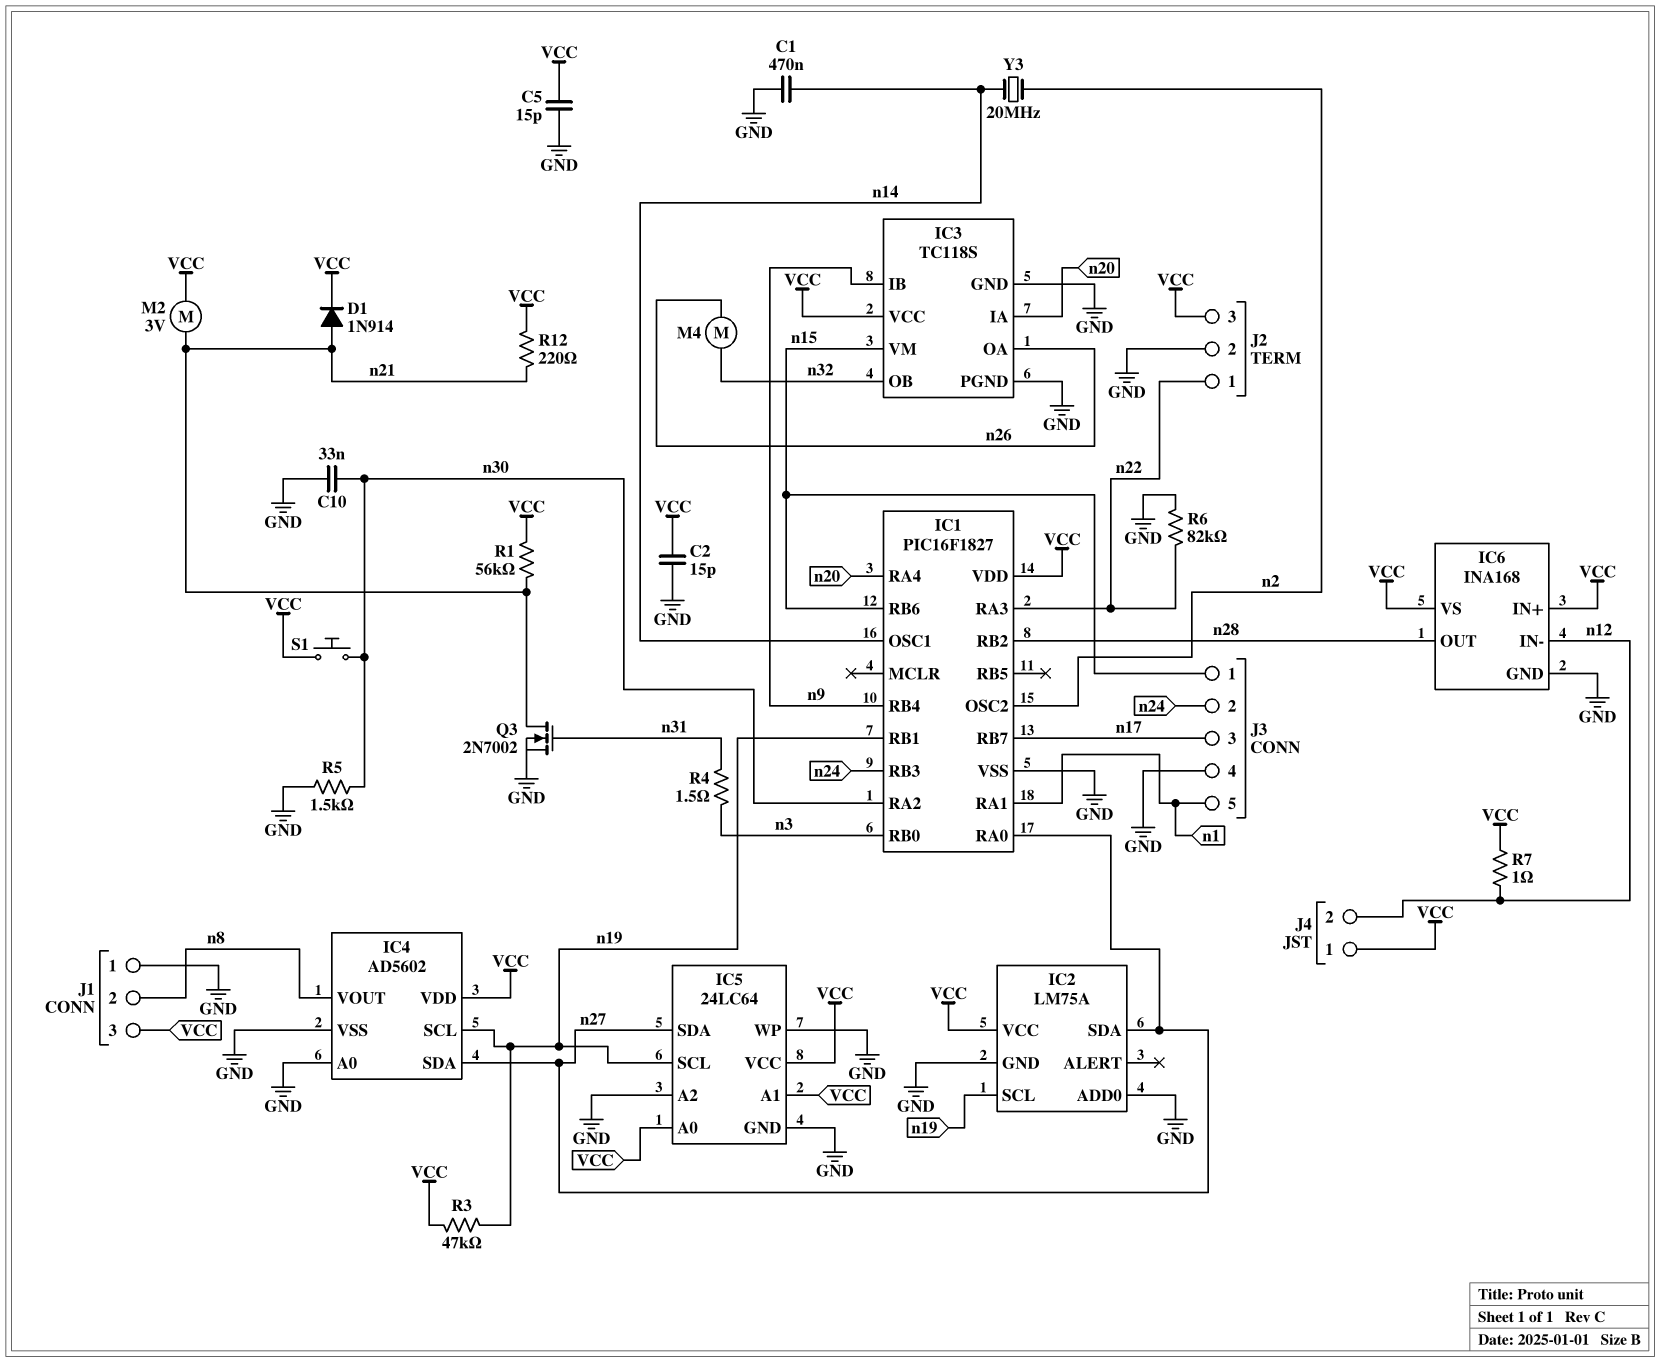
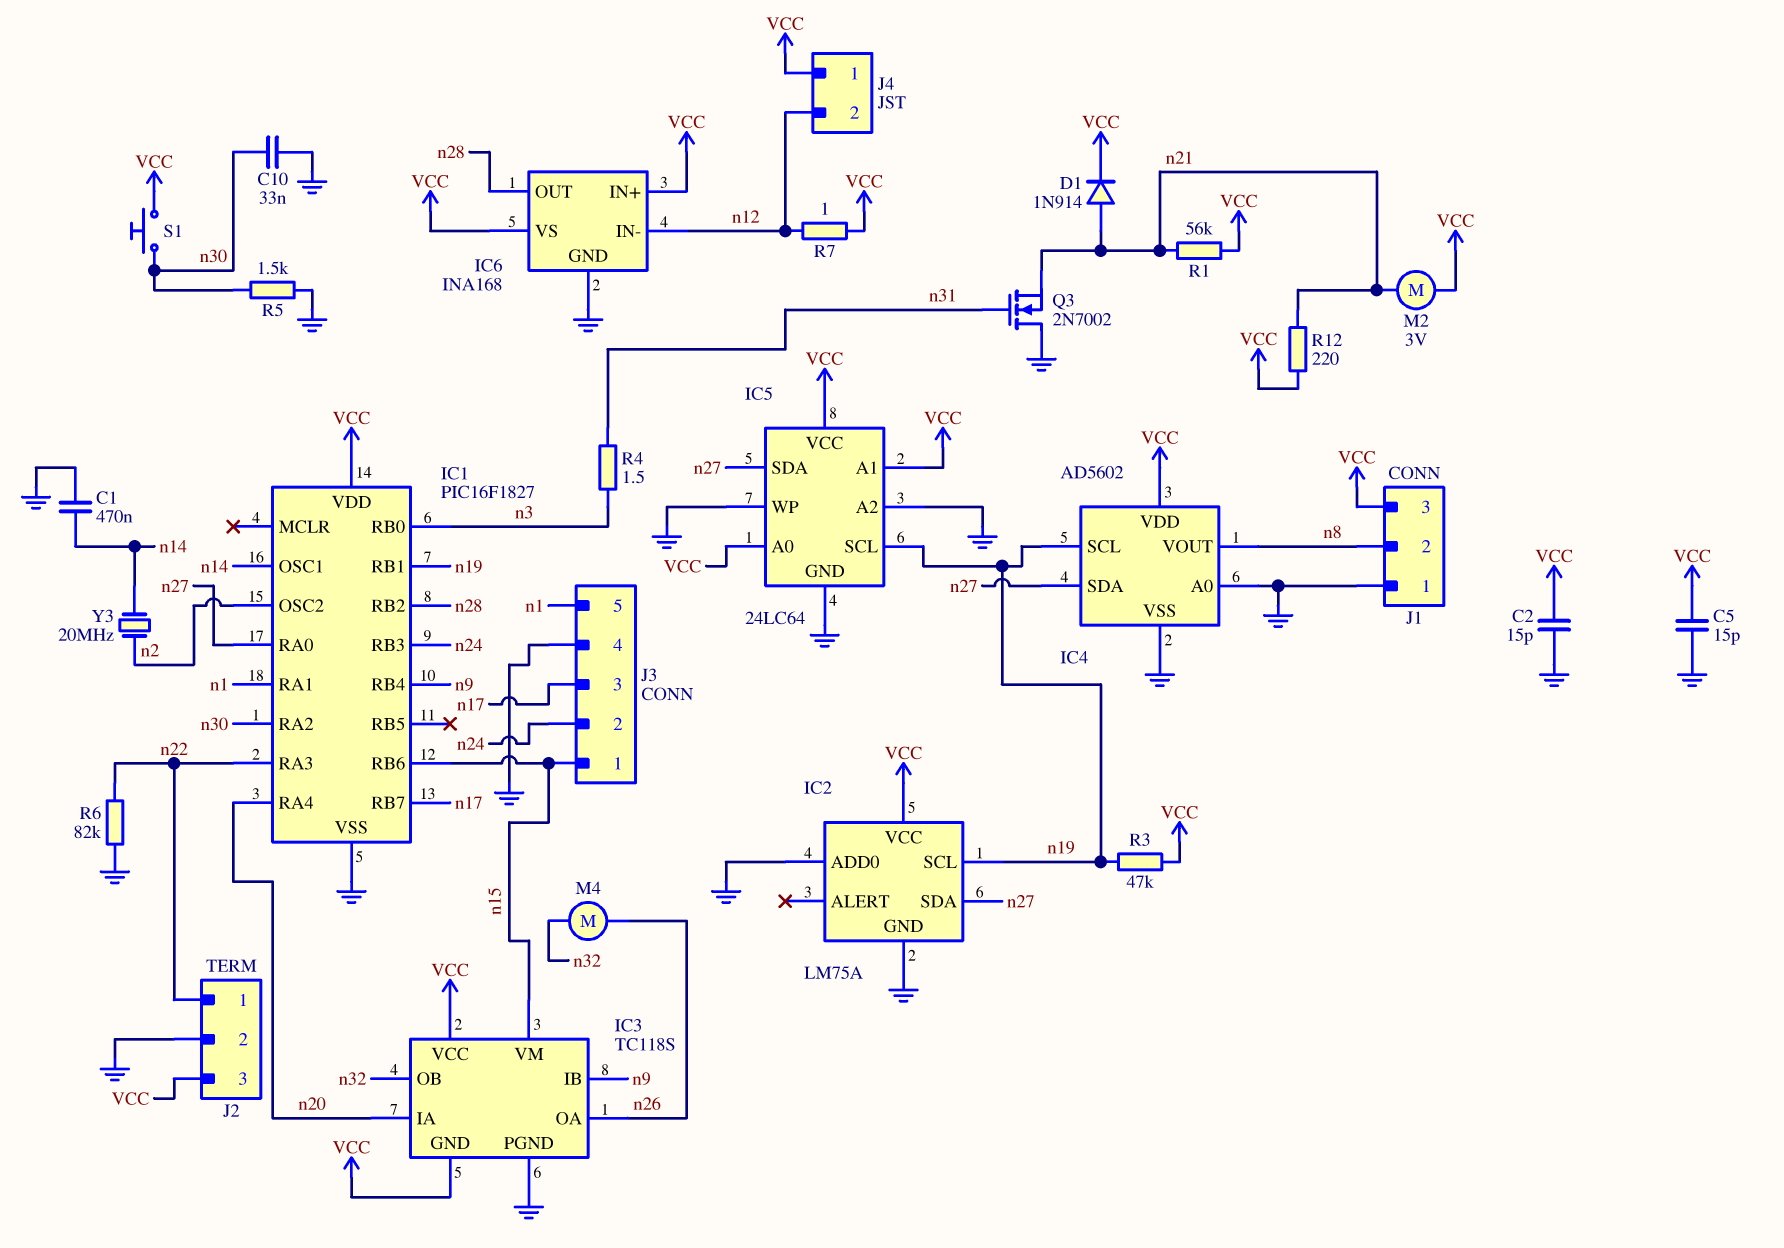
IC3 pin GND: GND -> VCC
Q3: NMOS 2N7002 (G n31, D n21, S GND) -> NMOS 2N7002 (G n31, D GND, S n21)

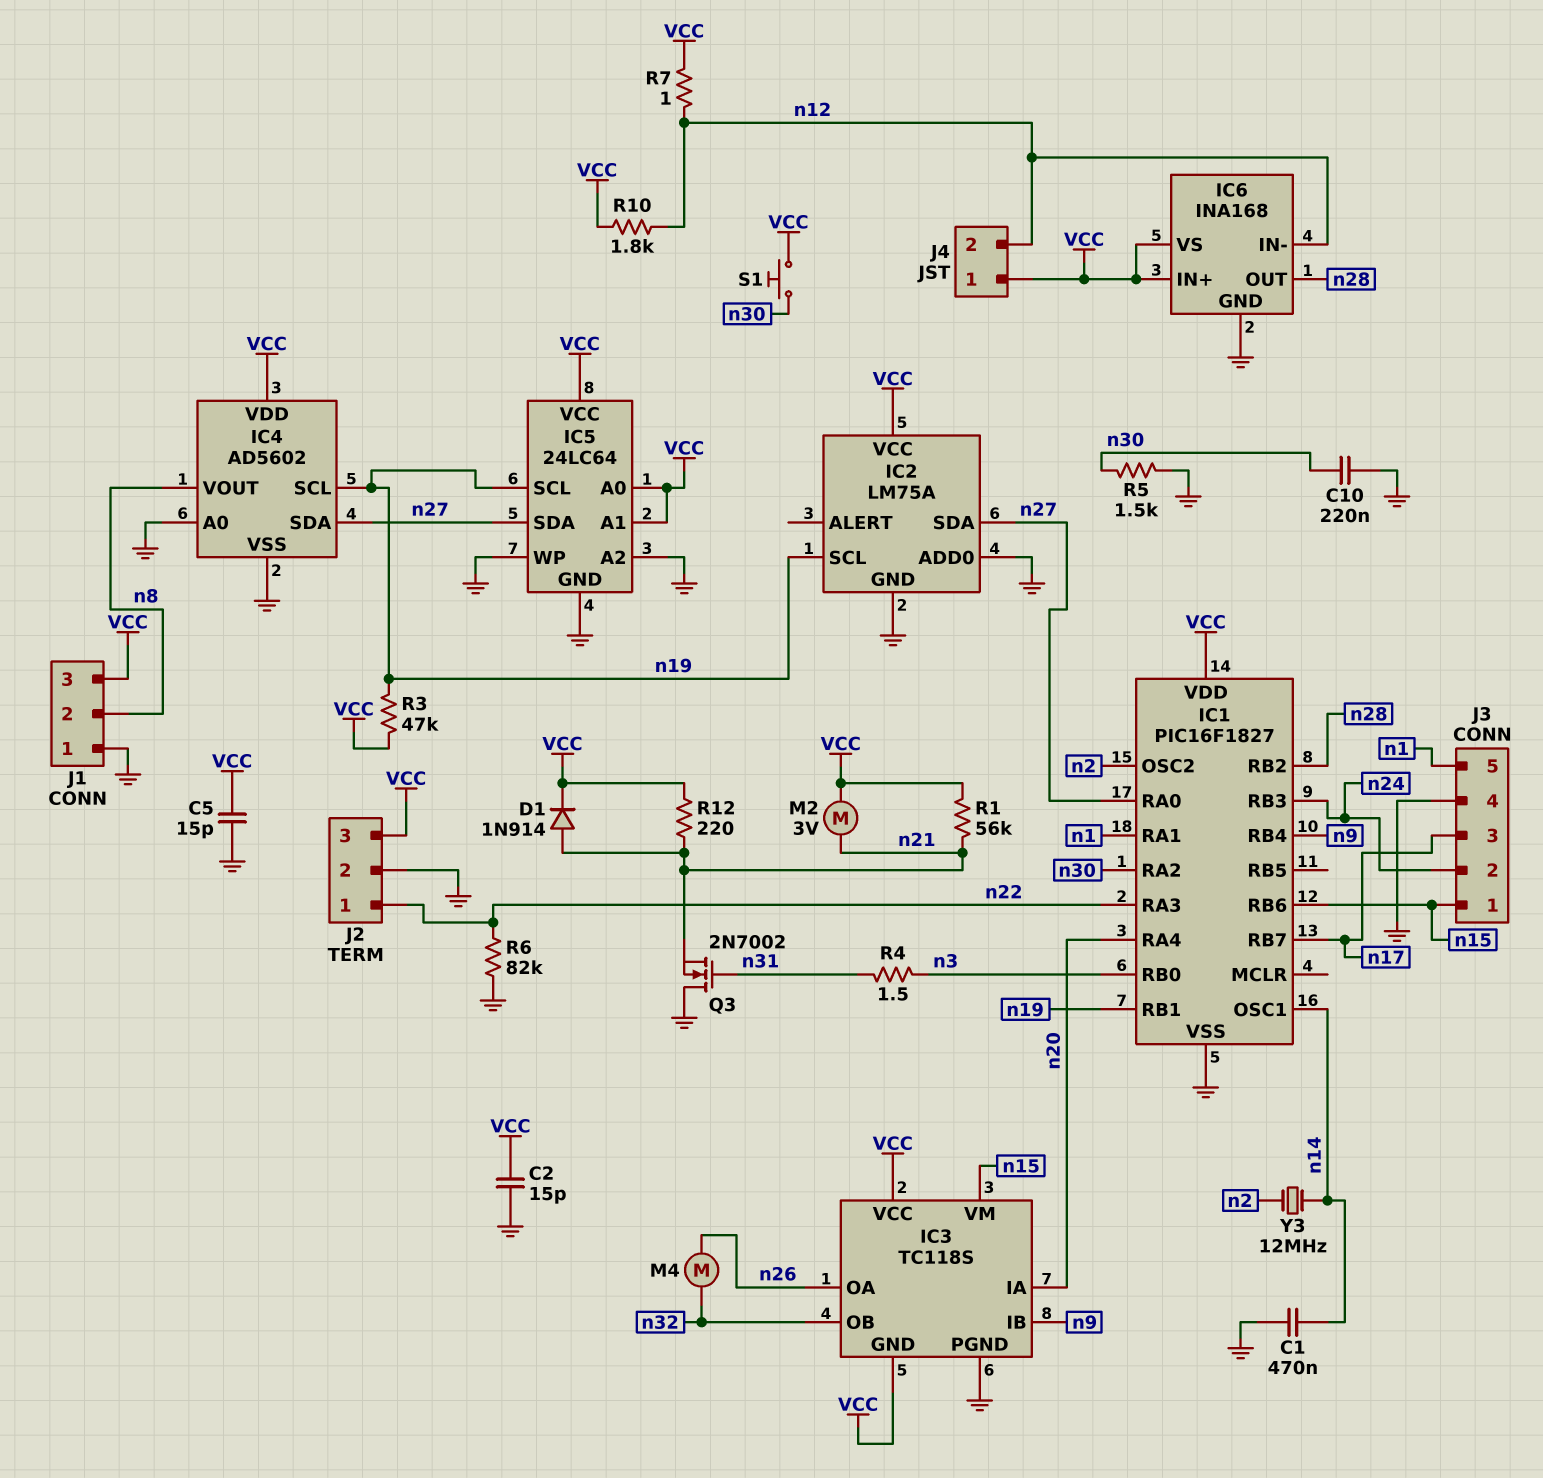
C10: 33nF (GND, n30) -> 220nF (GND, n30)
R10: none -> 1.8k (VCC, n12)
Y3: 20MHz (n2, n14) -> 12MHz (n2, n14)

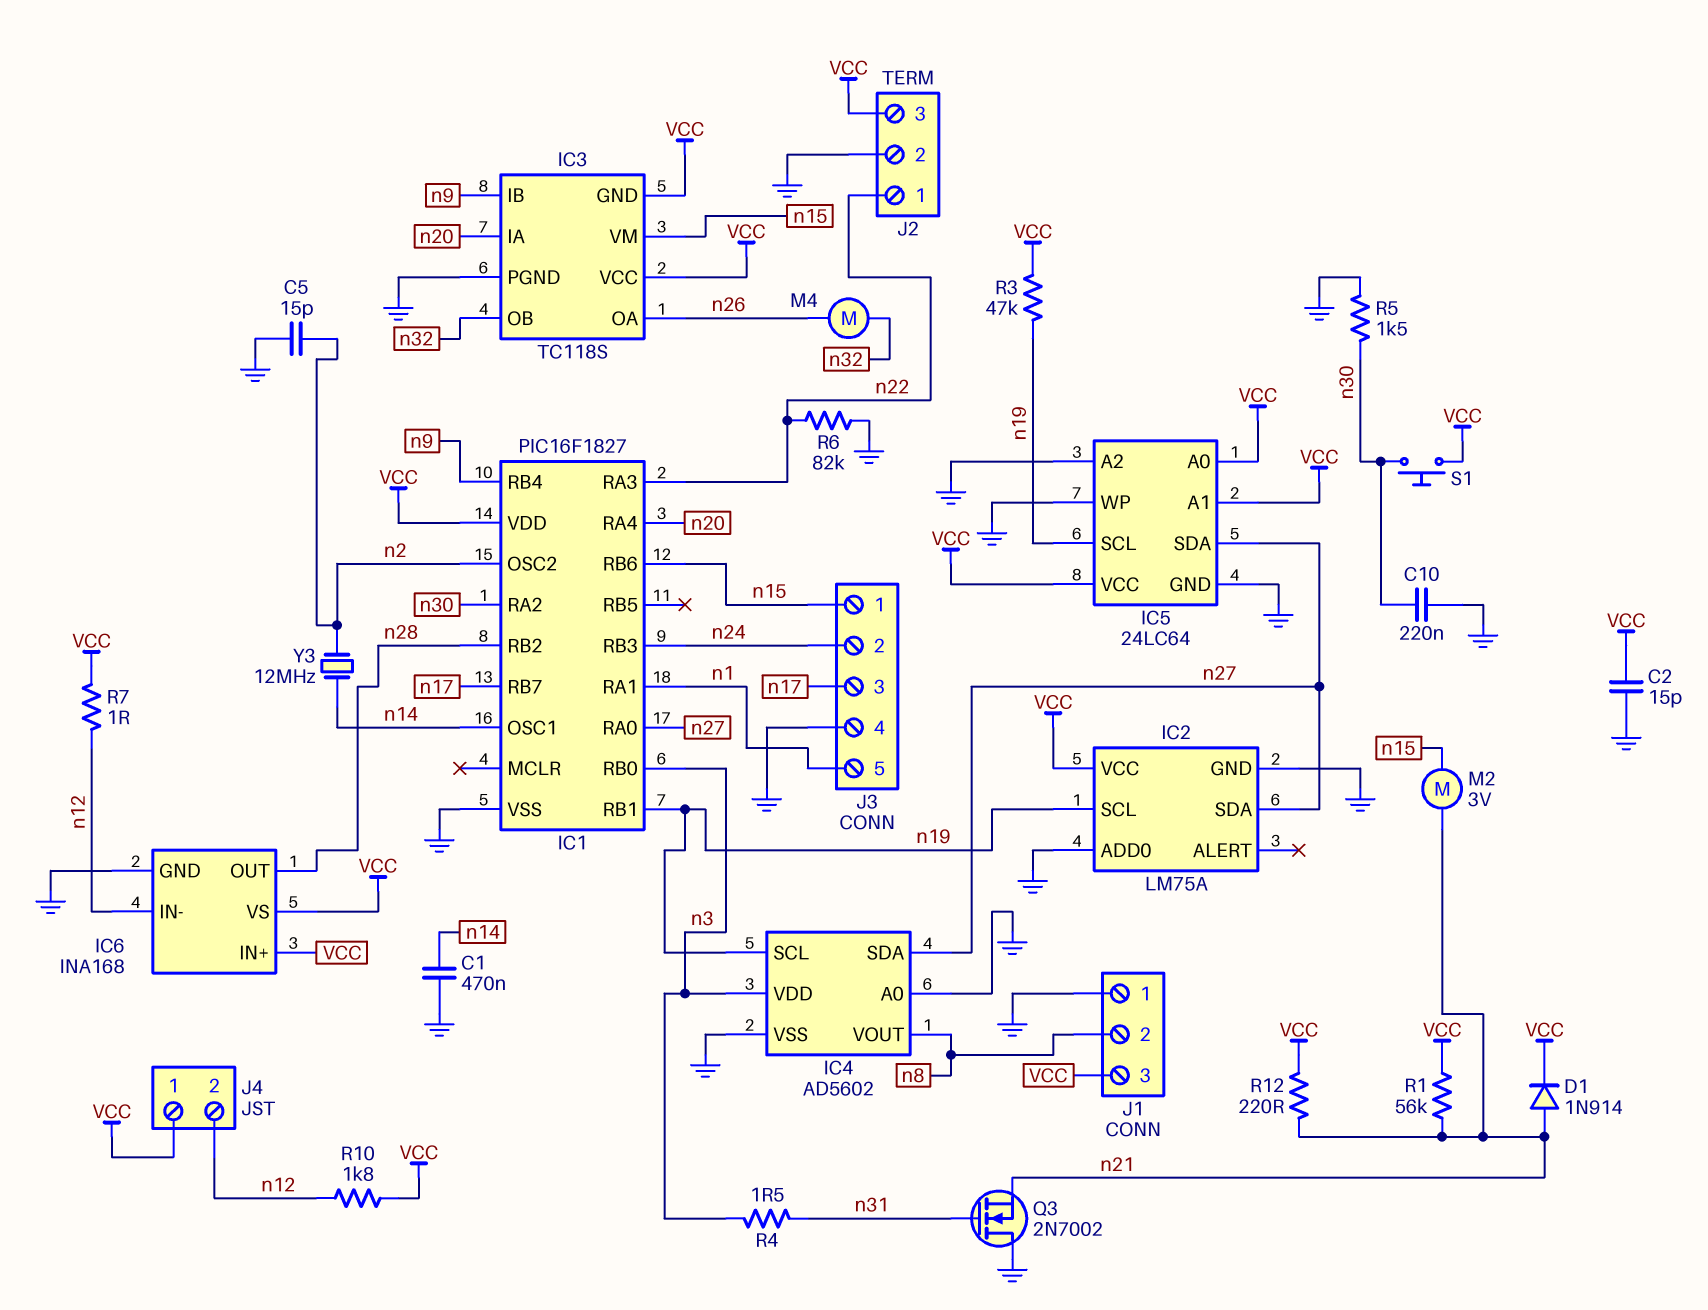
C5: 15pF (GND, VCC) -> 15pF (GND, n2)
IC4 pin VDD: VCC -> n3
M2: motor 3V (VCC, n21) -> motor 3V (n15, n21)

